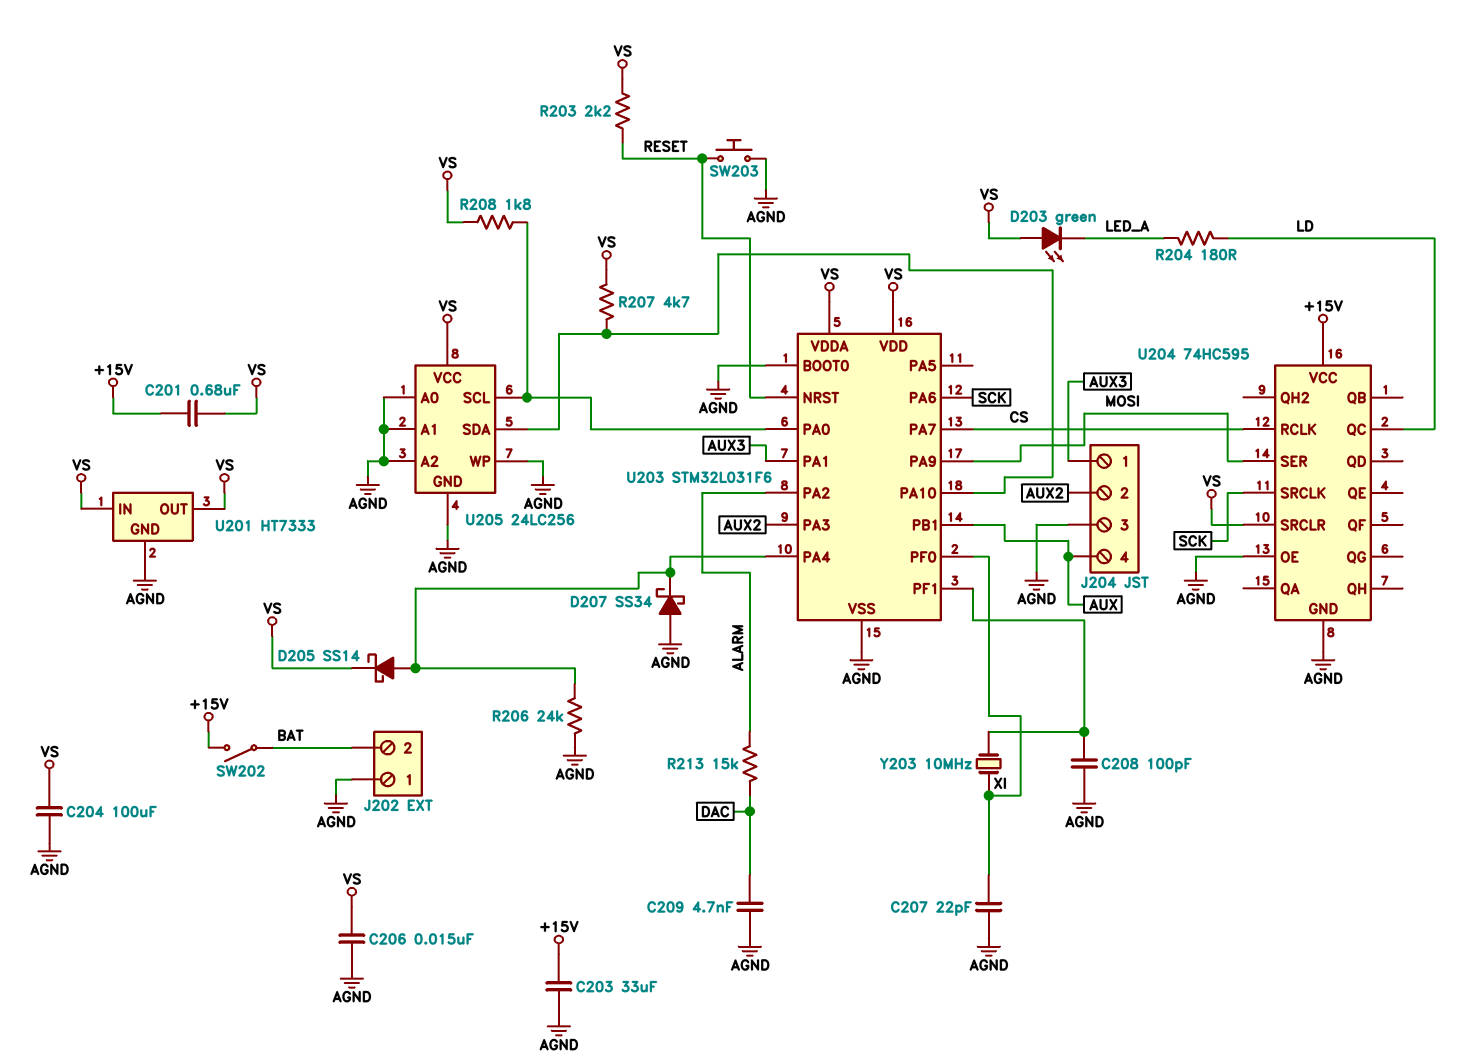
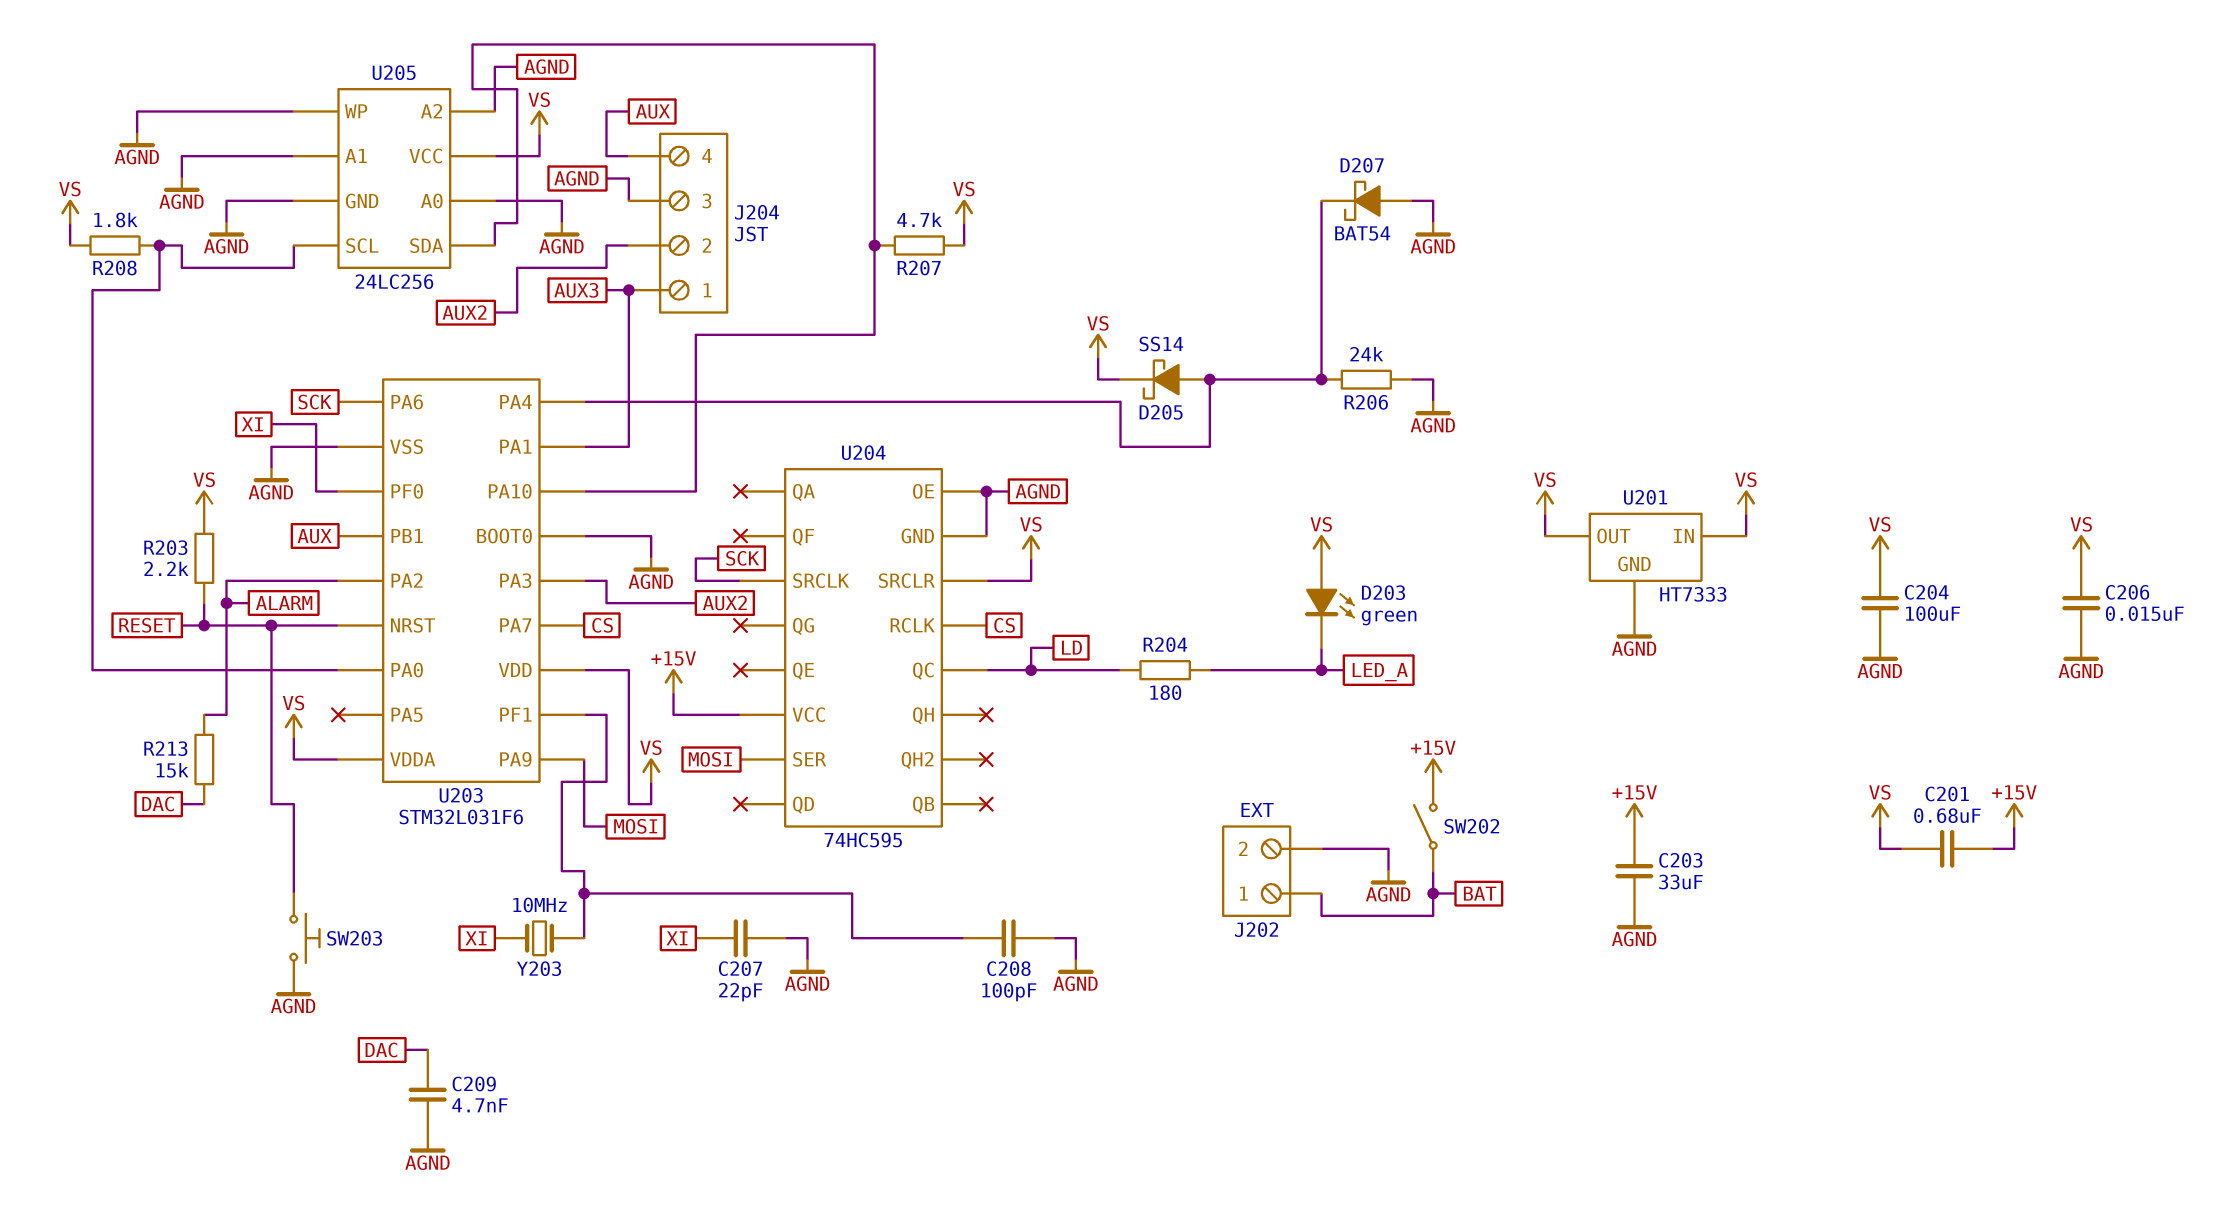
D207: schottky SS34 (A AGND, K U203/PA4) -> schottky BAT54 (A AGND, K U203/PA4)
J202 pin 1: AGND -> BAT
J202 pin 2: BAT -> AGND

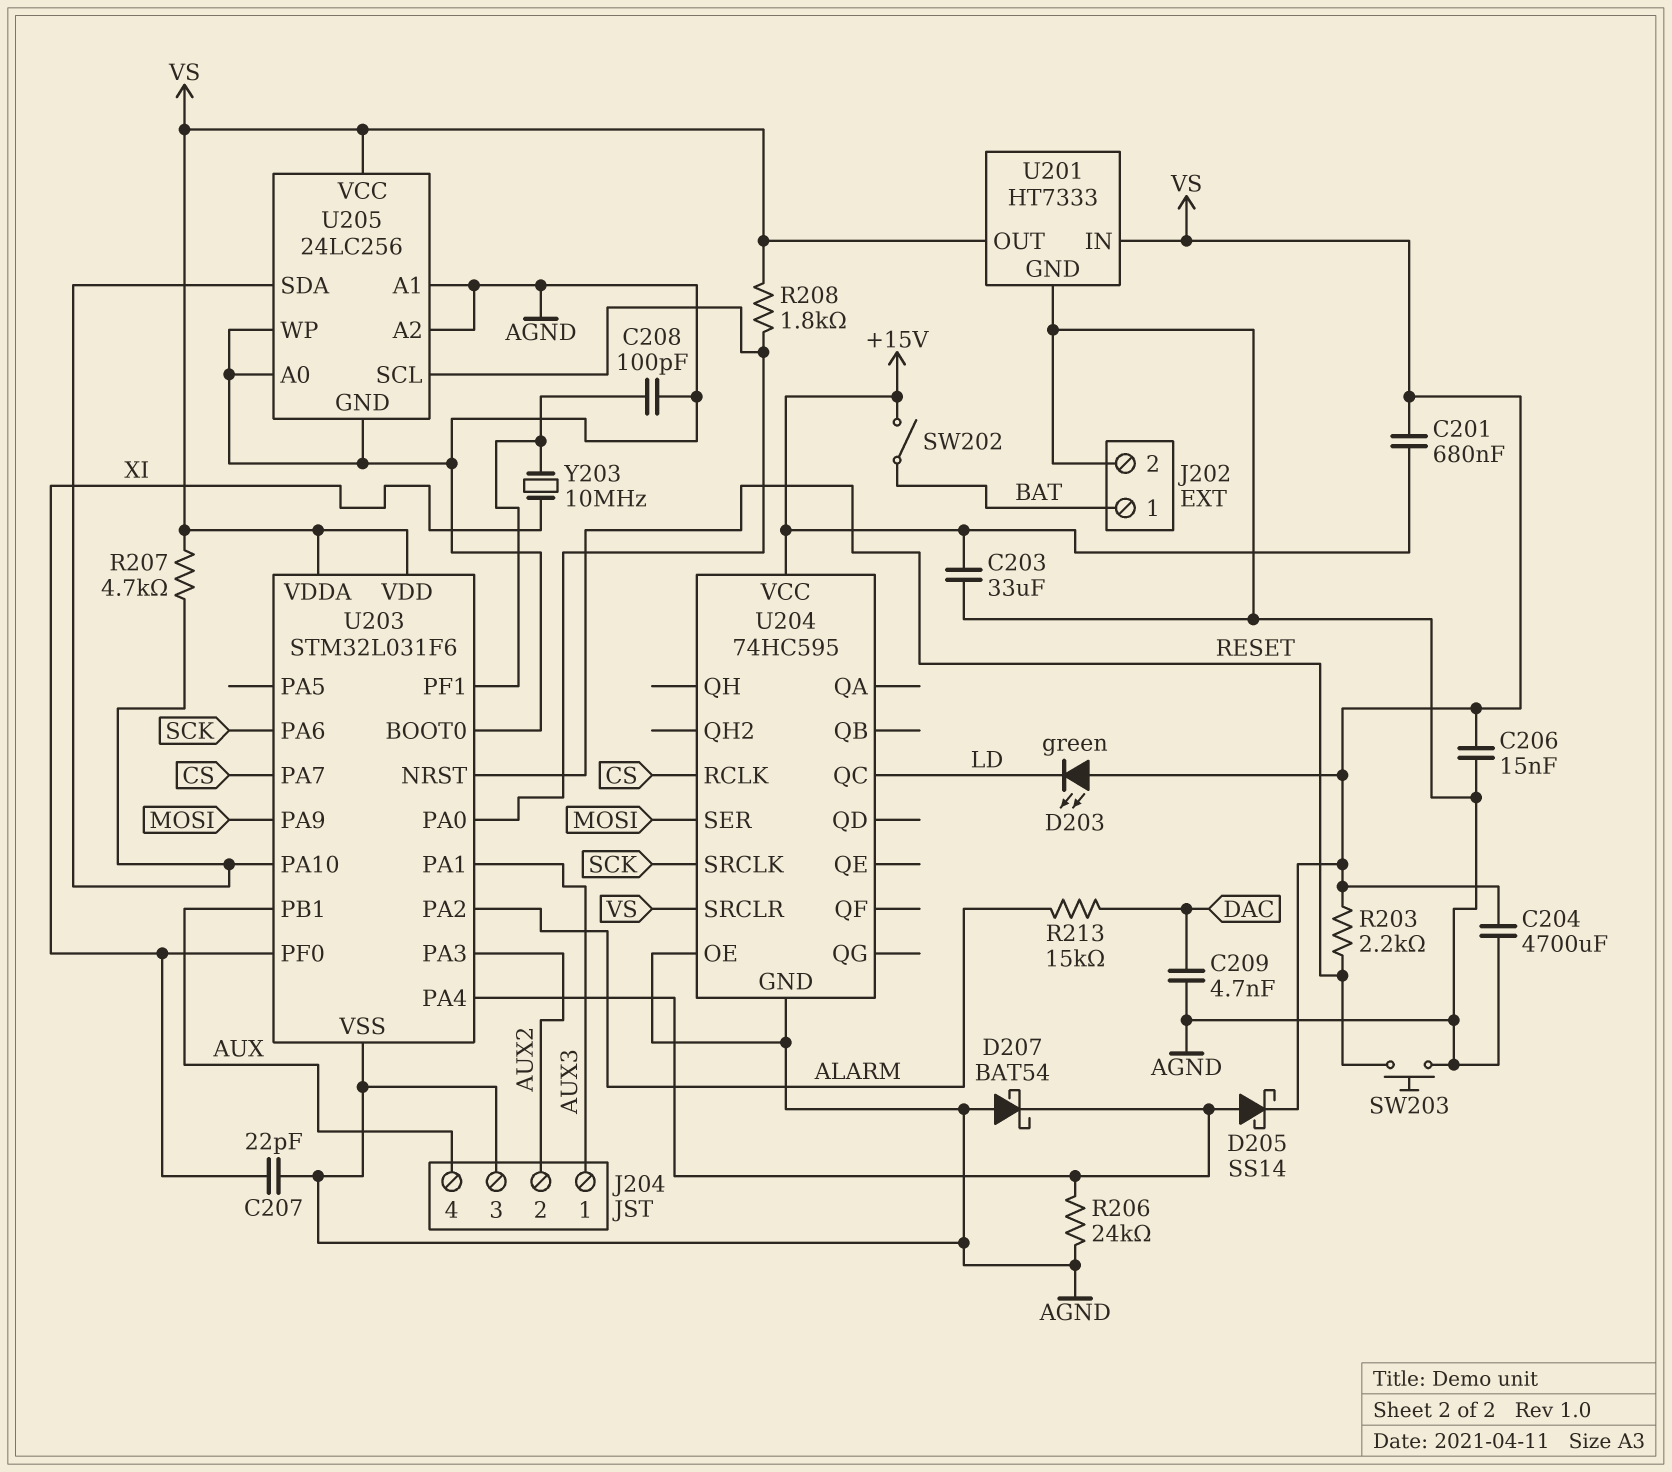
C204: 100uF (AGND, VS) -> 4700uF (AGND, VS)
D203: LED green (A VS, K LED_A) -> LED green (A VS, K LD)
R204: 180 (LD, LED_A) -> none

